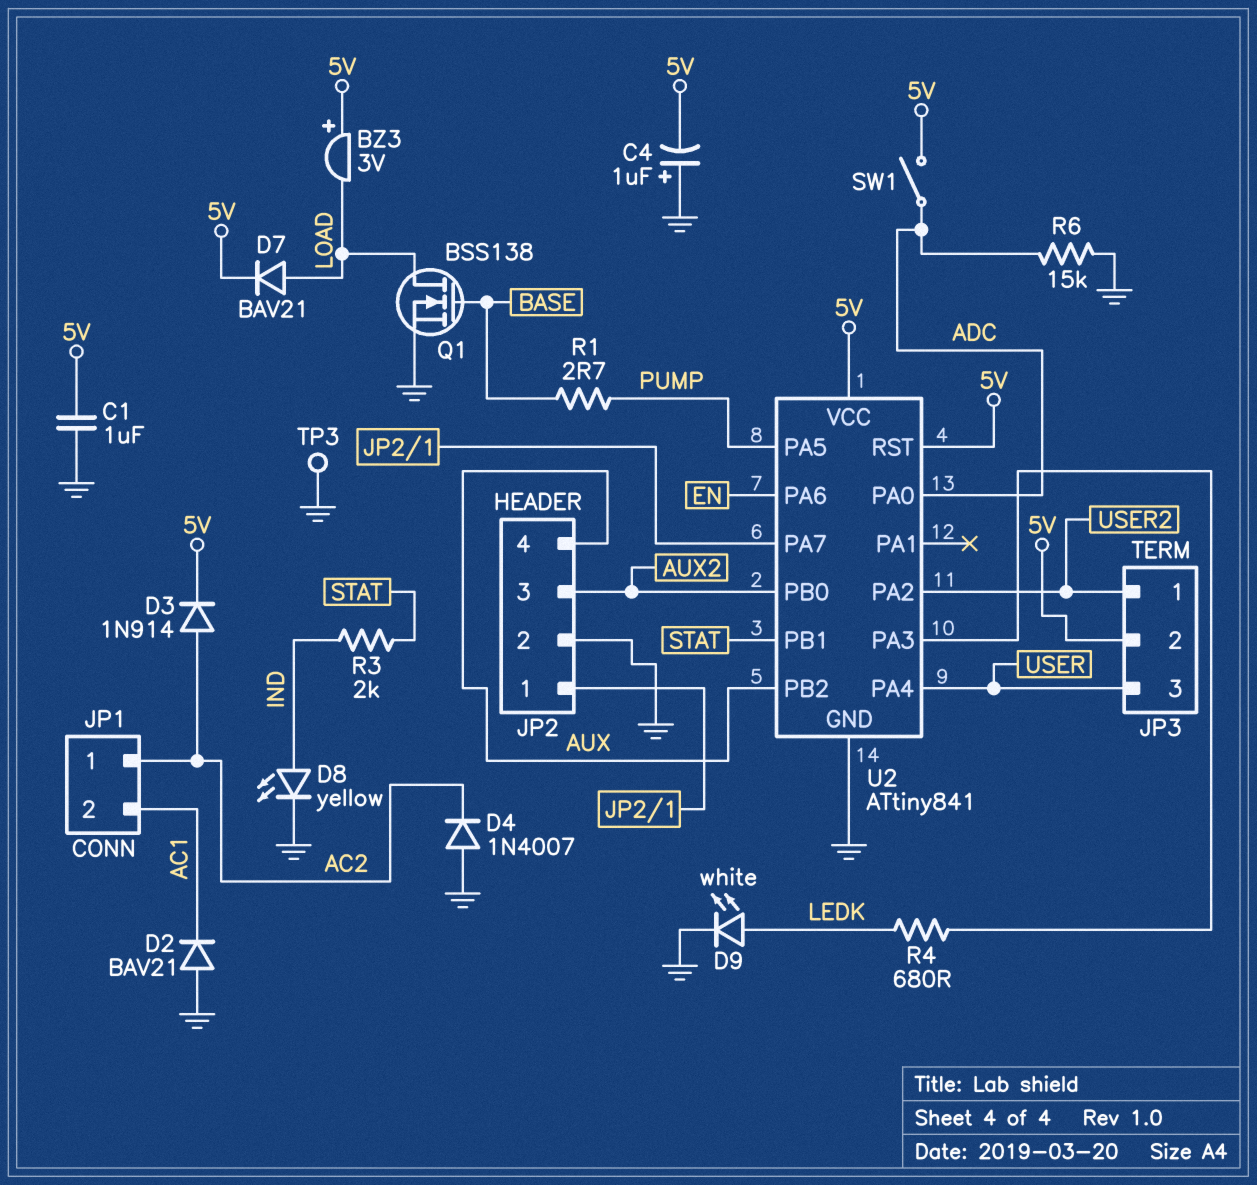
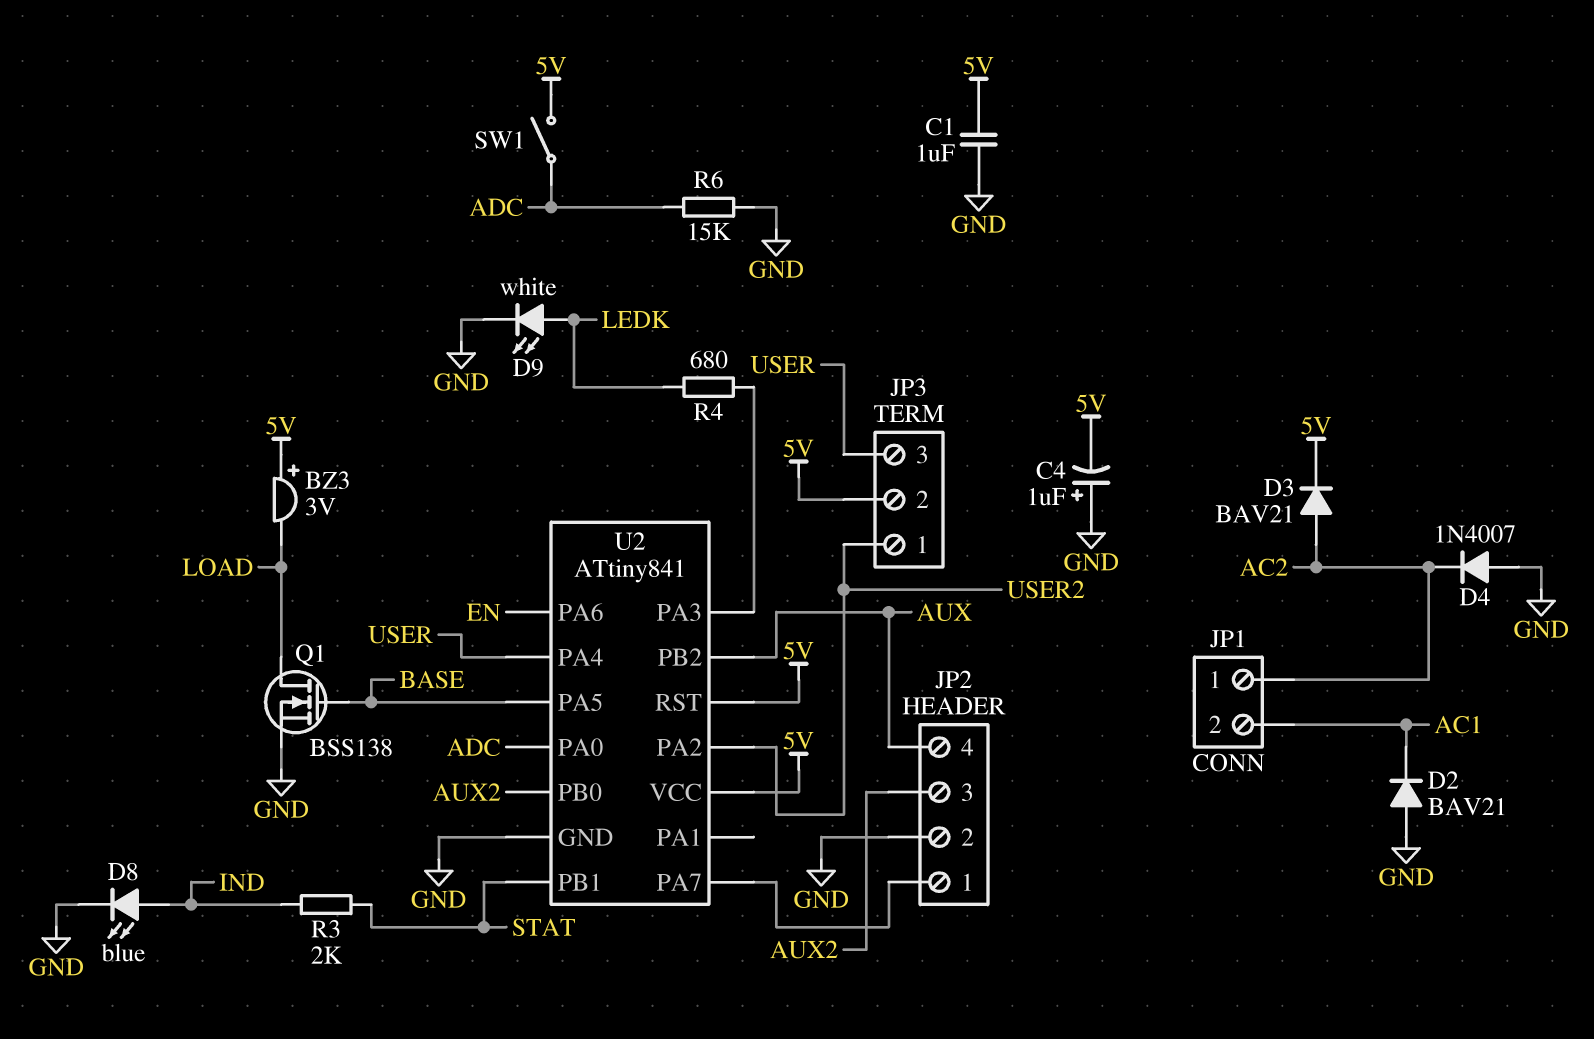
D3: diode 1N914 (A AC2, K 5V) -> diode BAV21 (A AC2, K 5V)
D7: diode BAV21 (A LOAD, K 5V) -> none
D8: LED yellow (A IND, K GND) -> LED blue (A IND, K GND)
R1: 2.7 (BASE, PUMP) -> none
TP3: test point (GND) -> none
U2 pin PA5: PUMP -> BASE

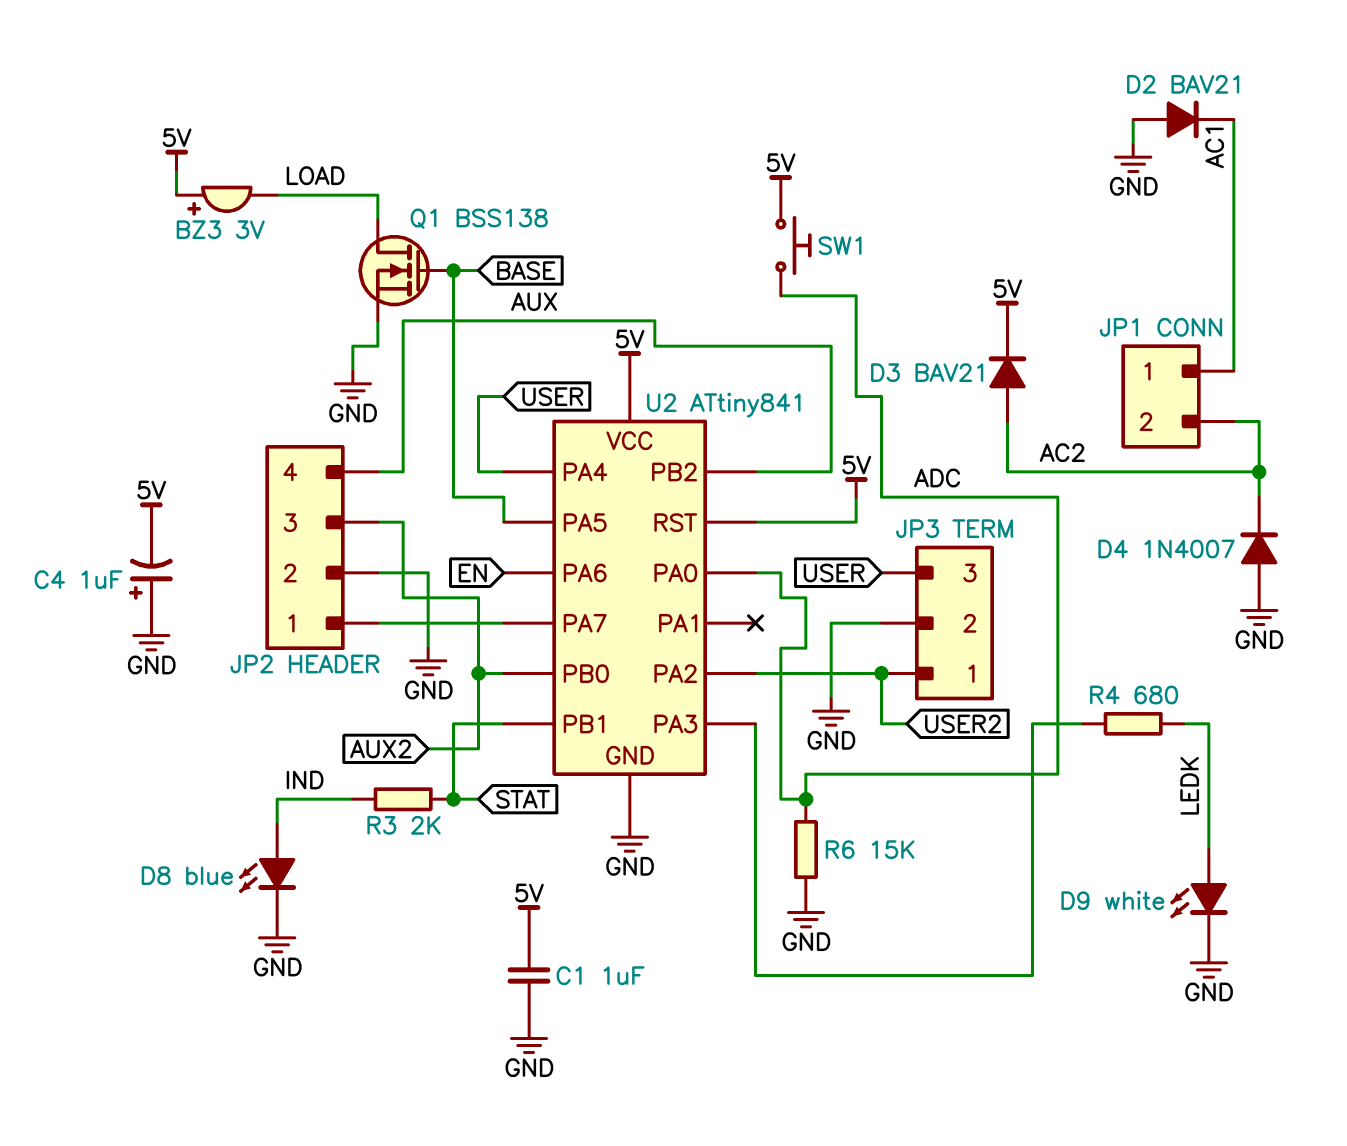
JP1 pin 1: AC2 -> AC1
JP1 pin 2: AC1 -> AC2
JP3 pin 2: 5V -> GND
SW1: switch (5V, ADC) -> button (5V, ADC)

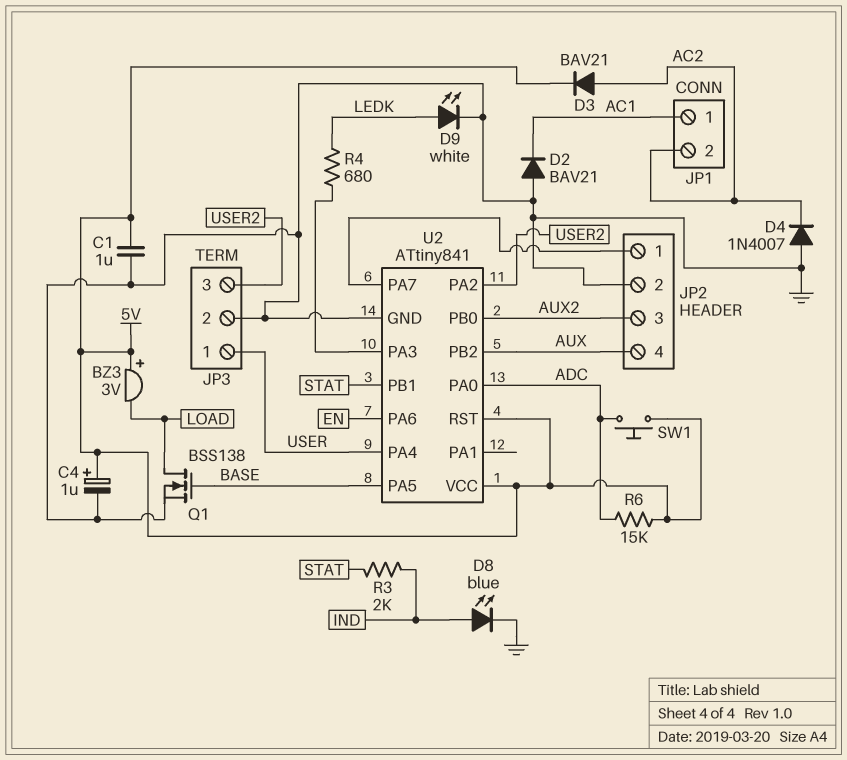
C4: 1uF (plus GND, minus 5V) -> 1uF (plus 5V, minus GND)
JP3 pin 1: USER2 -> USER
JP3 pin 3: USER -> USER2
R6: 15k (ADC, GND) -> 15k (5V, ADC)

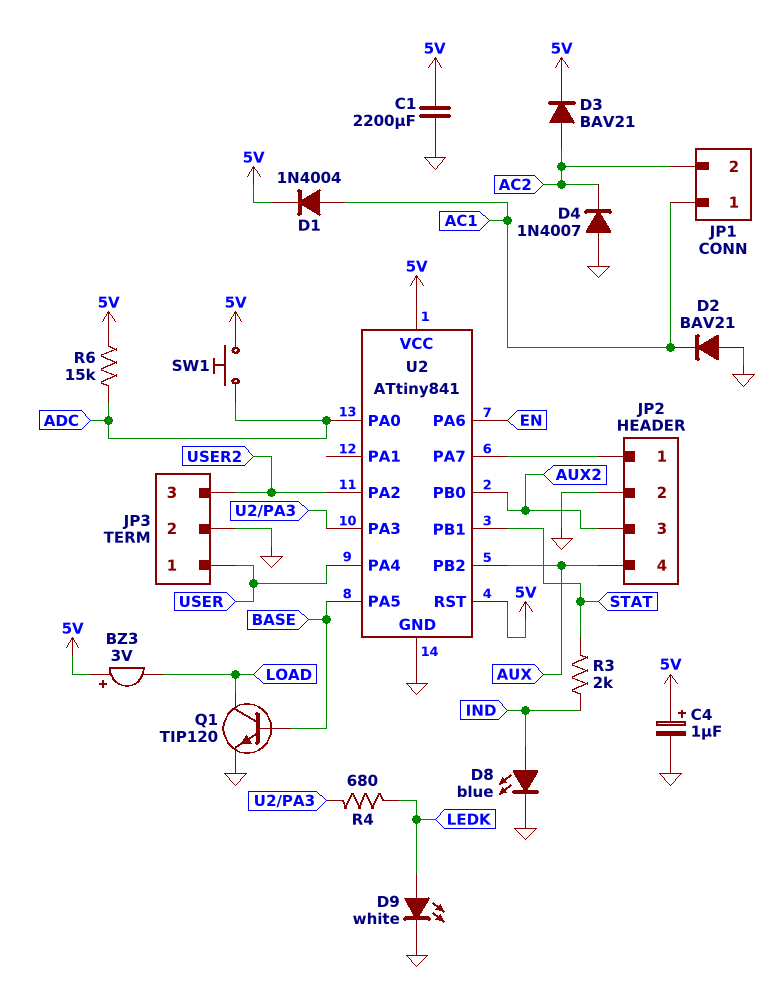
C1: 1uF (5V, GND) -> 2200uF (5V, GND)
D1: none -> diode 1N4004 (A AC1, K 5V)
Q1: NMOS BSS138 (G BASE, D LOAD, S GND) -> NPN TIP120 (B BASE, C LOAD, E GND)

